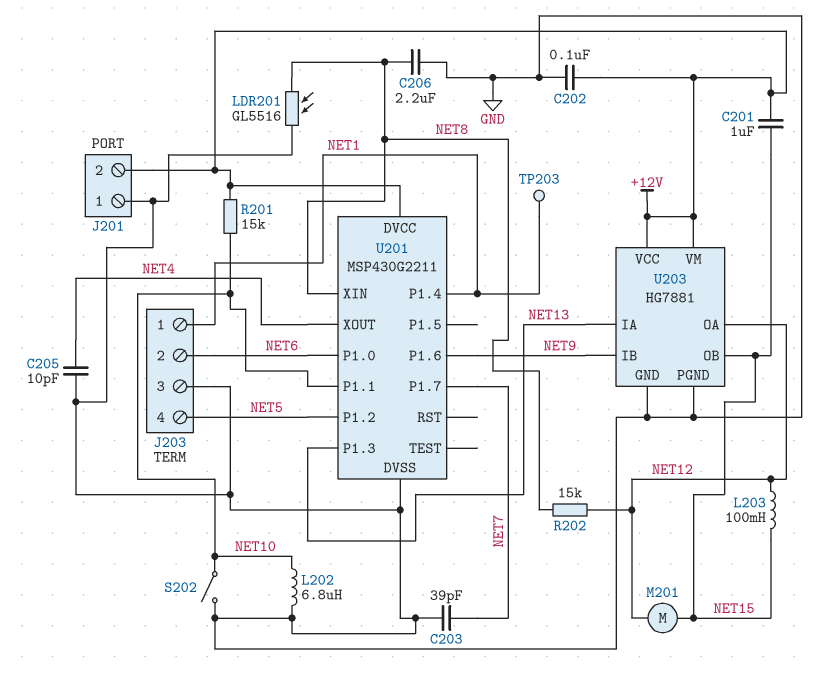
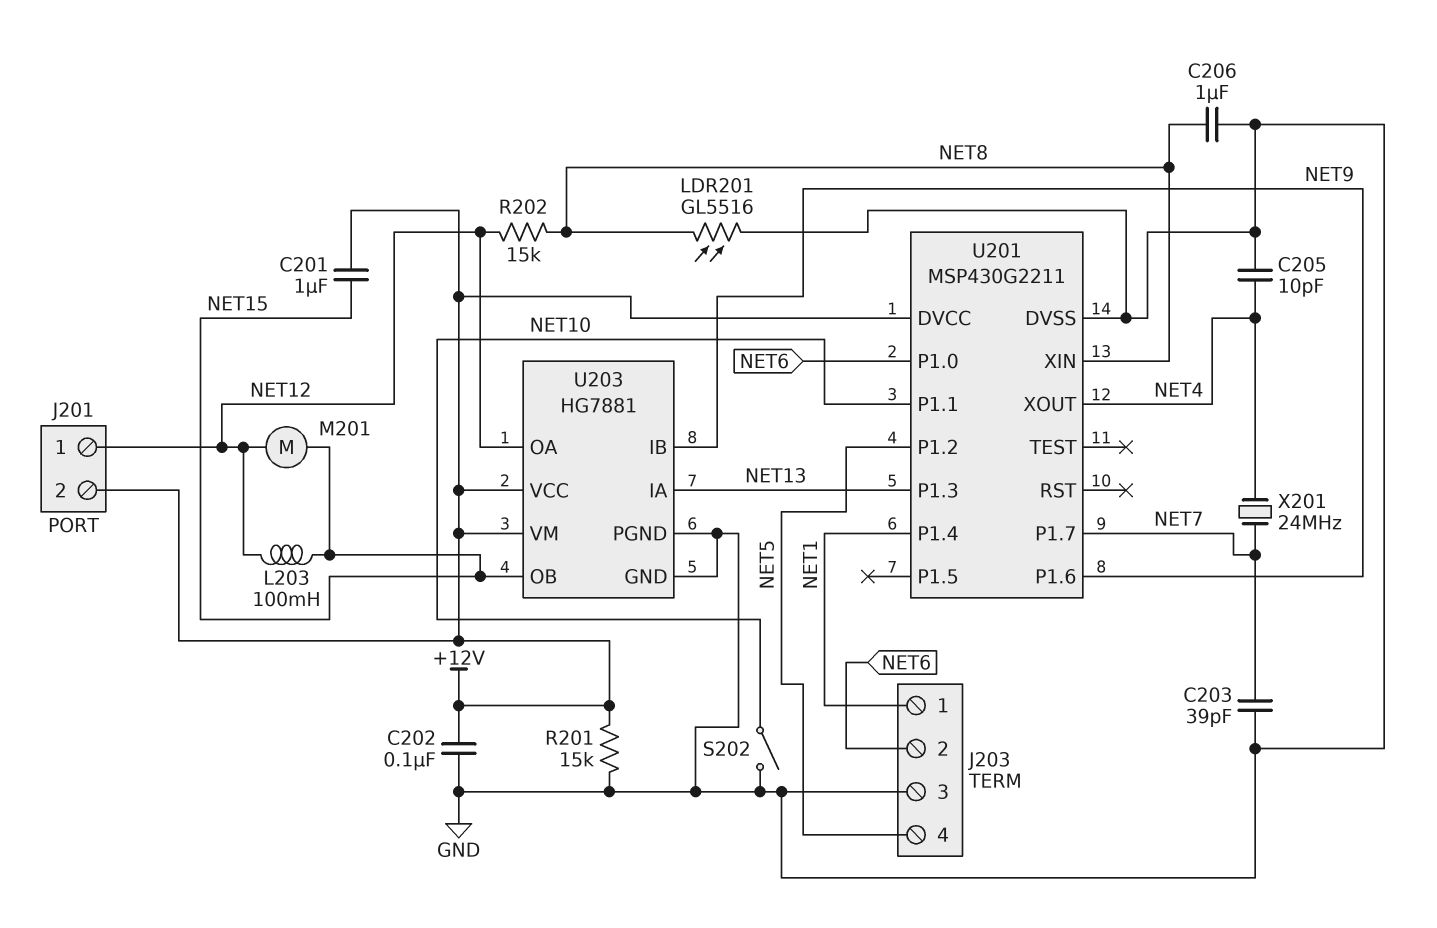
C206: 2.2uF (GND, NET8) -> 1uF (GND, NET8)
J201 pin 1: GND -> NET12
L202: 6.8uH (GND, NET10) -> none
R201: 15k (+12V, NET10) -> 15k (+12V, GND)
TP203: test point (NET1) -> none
X201: none -> 24MHz (NET4, NET7)

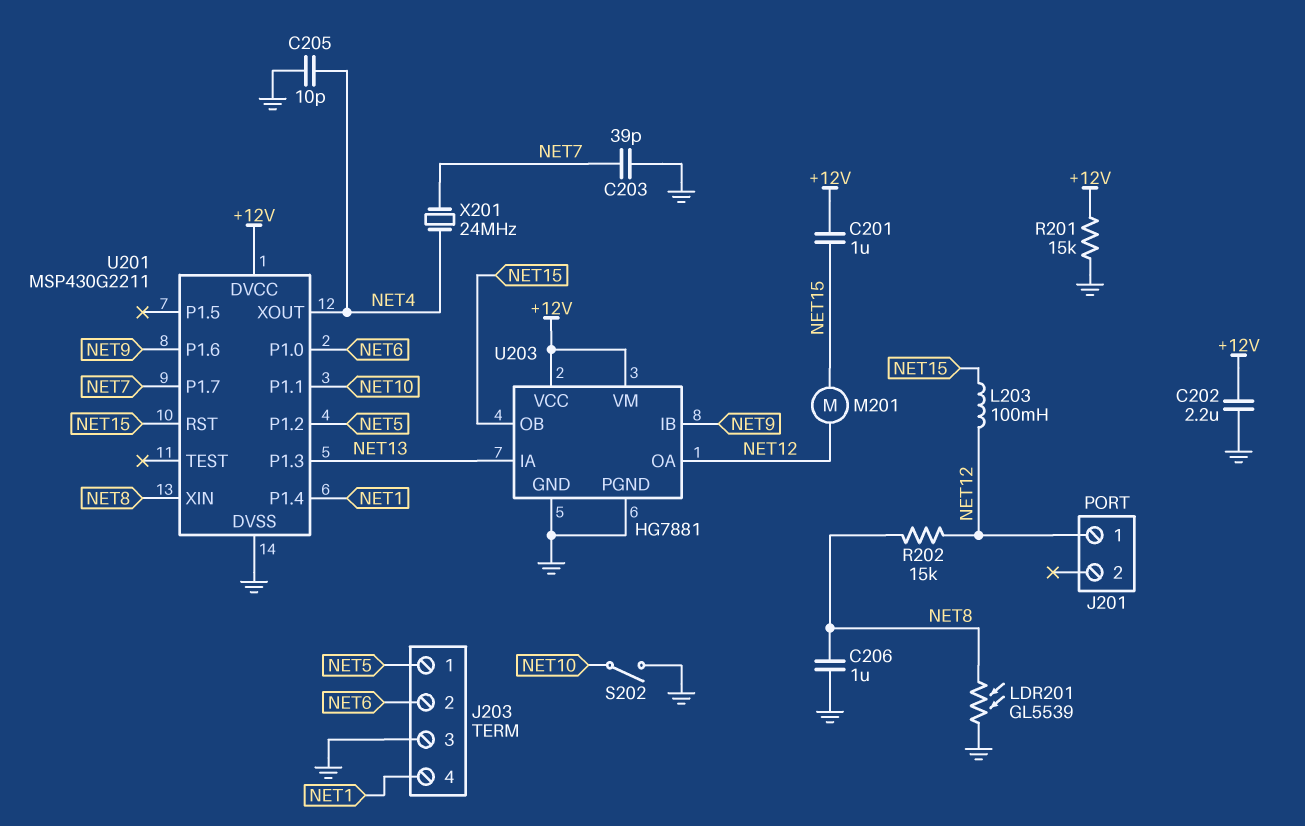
C202: 100nF (+12V, GND) -> 2.2uF (+12V, GND)
J201 pin 2: +12V -> none
J203 pin 1: NET1 -> NET5
J203 pin 4: NET5 -> NET1
LDR201: GL5516 (GND, NET8) -> GL5539 (GND, NET8)
U201 pin RST: none -> NET15

